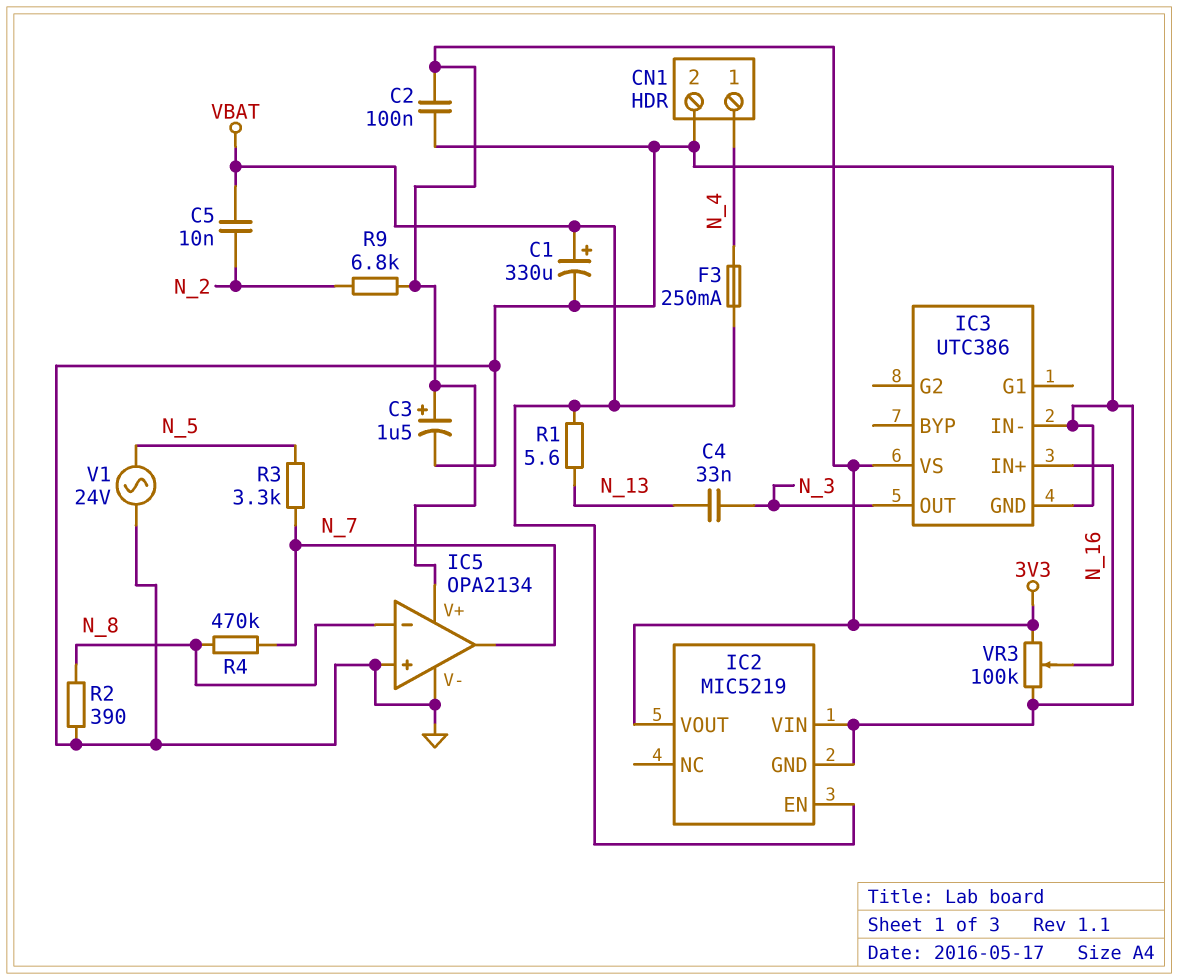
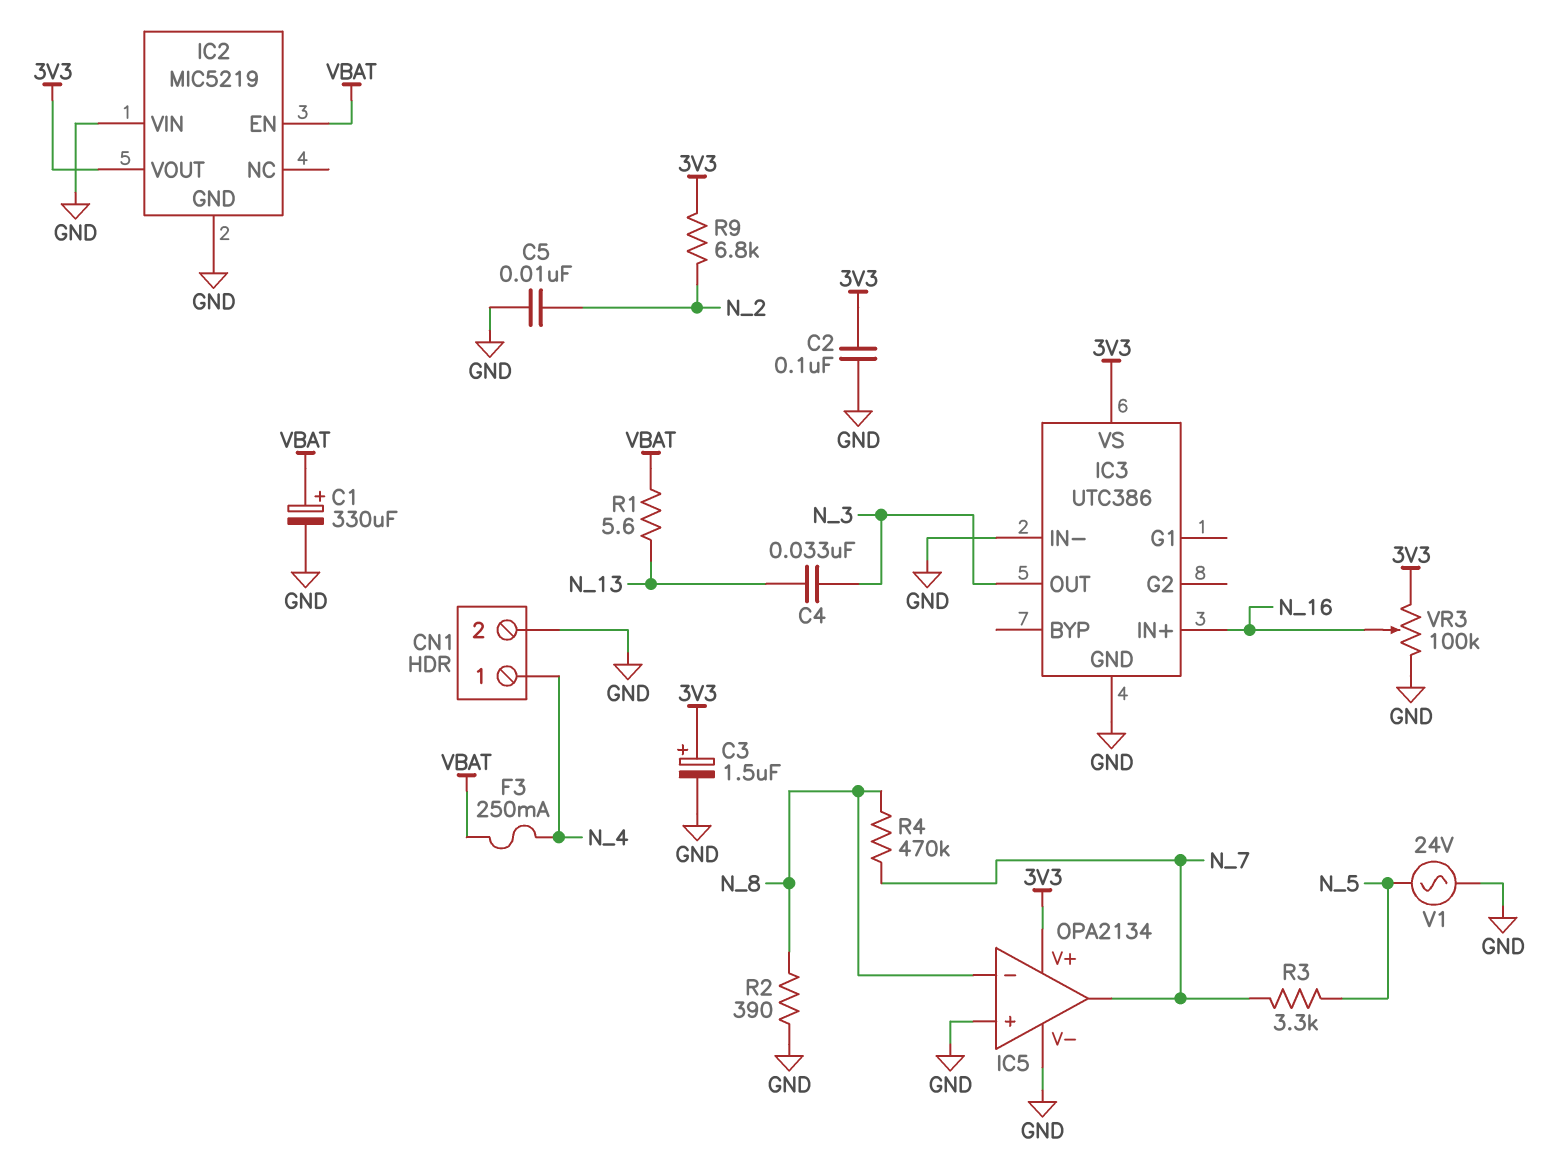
C5: 10nF (N_2, VBAT) -> 10nF (GND, N_2)

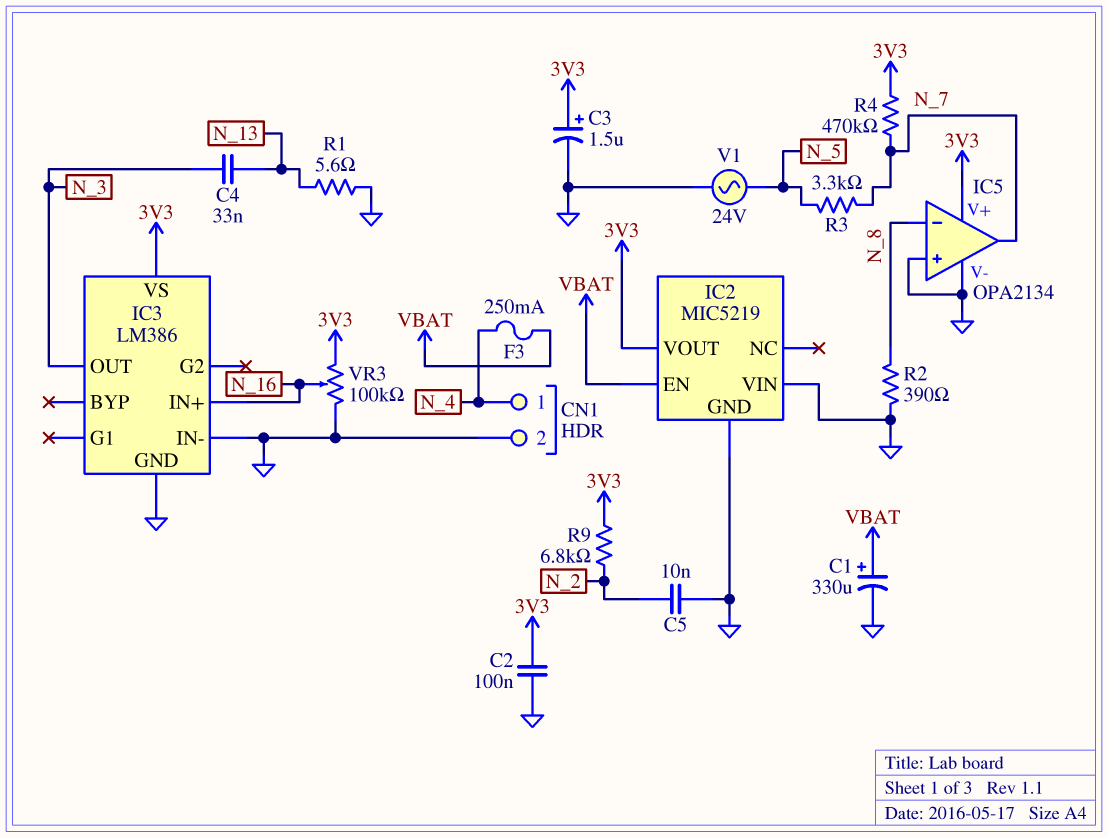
IC3: UTC386 -> LM386
R1: 5.6 (N_13, VBAT) -> 5.6 (GND, N_13)
R4: 470k (N_7, N_8) -> 470k (3V3, N_7)

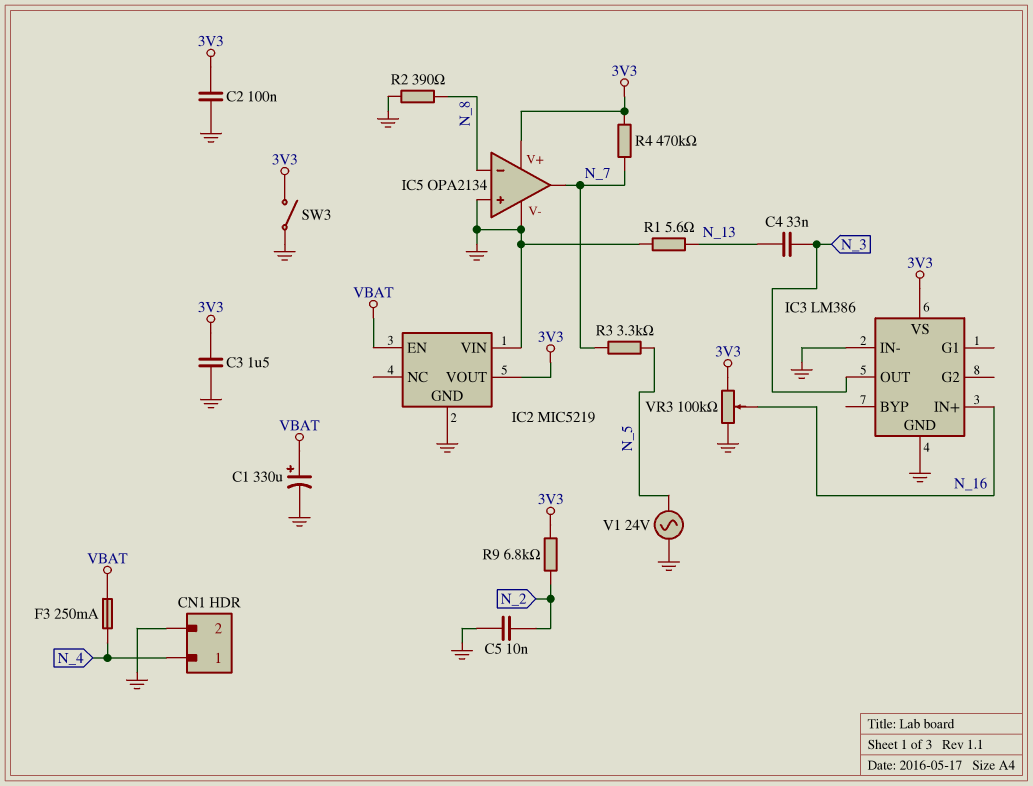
C3: 1.5uF (plus 3V3, minus GND) -> 1.5uF (3V3, GND)
SW3: none -> switch (3V3, GND)

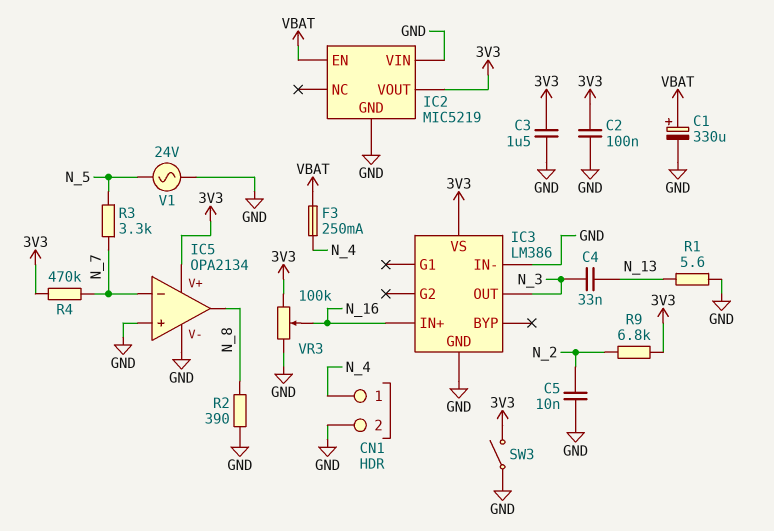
IC5 pin in-: N_8 -> N_7
IC5 pin out: N_7 -> N_8

